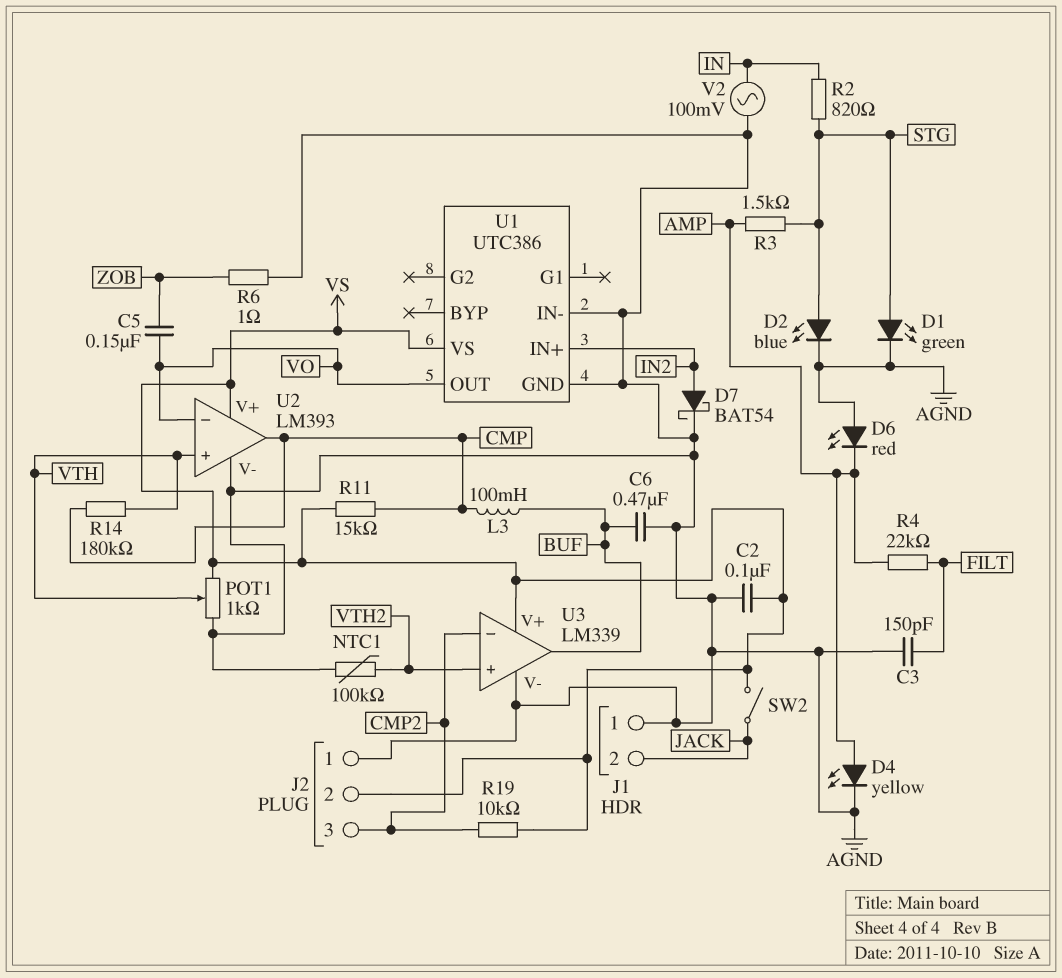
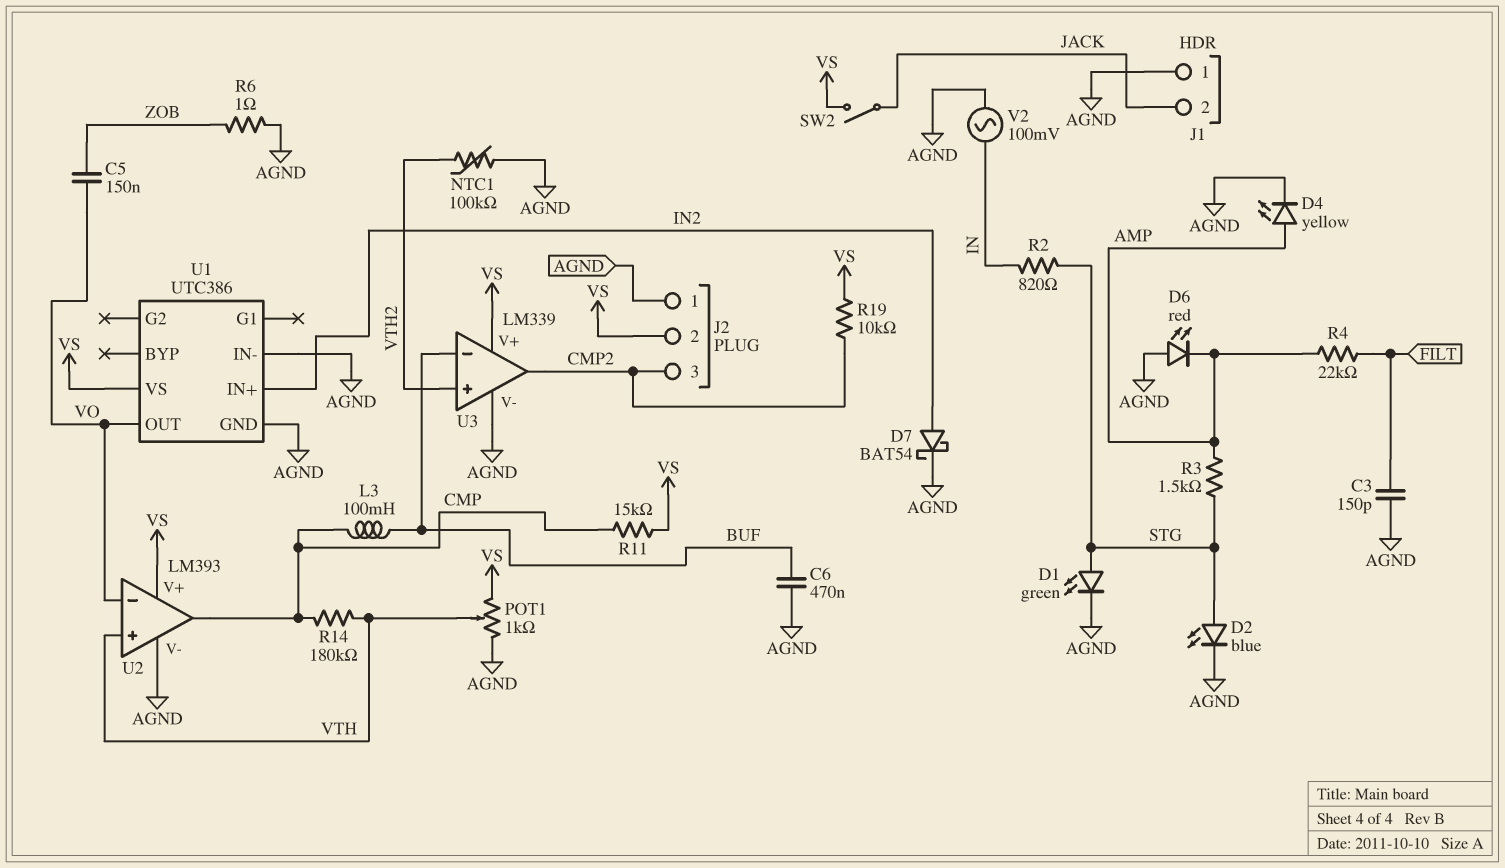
C2: 100nF (AGND, VS) -> none
U3 pin in-: CMP2 -> BUF
U3 pin out: BUF -> CMP2

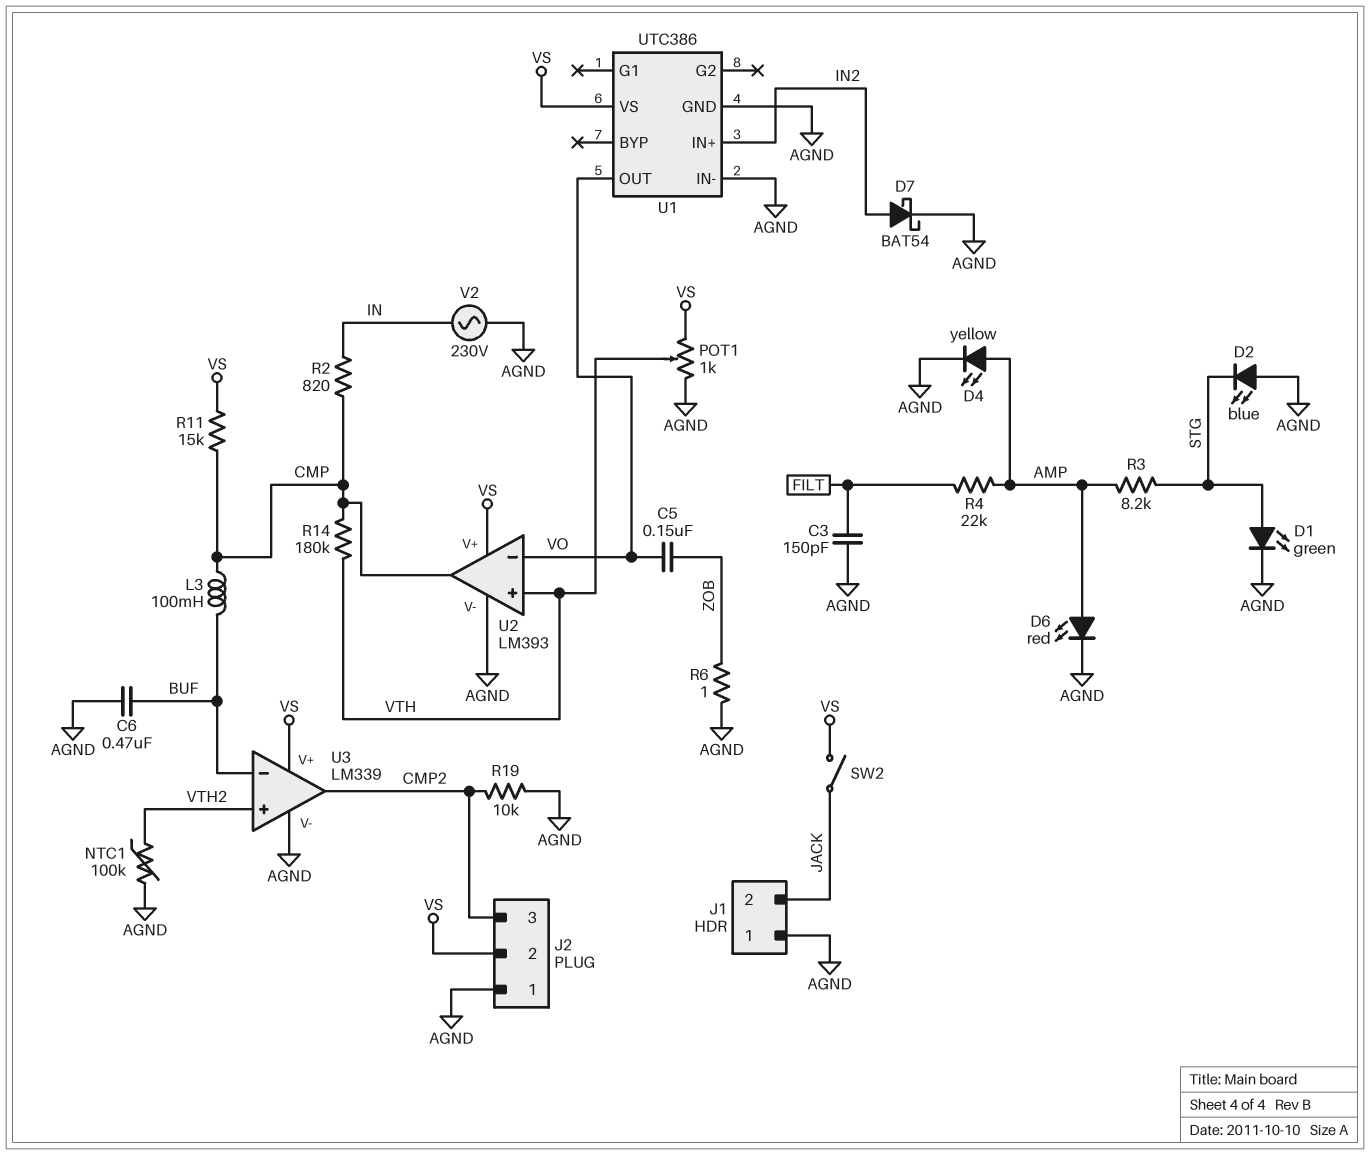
D2: LED blue (A STG, K AGND) -> LED blue (A AGND, K STG)
D6: LED red (A AGND, K AMP) -> LED red (A AMP, K AGND)
R2: 820 (IN, STG) -> 820 (CMP, IN)
R3: 1.5k (AMP, STG) -> 8.2k (AMP, STG)
R19: 10k (CMP2, VS) -> 10k (AGND, CMP2)
V2: AC 100mV (AGND, IN) -> AC 230V (AGND, IN)

